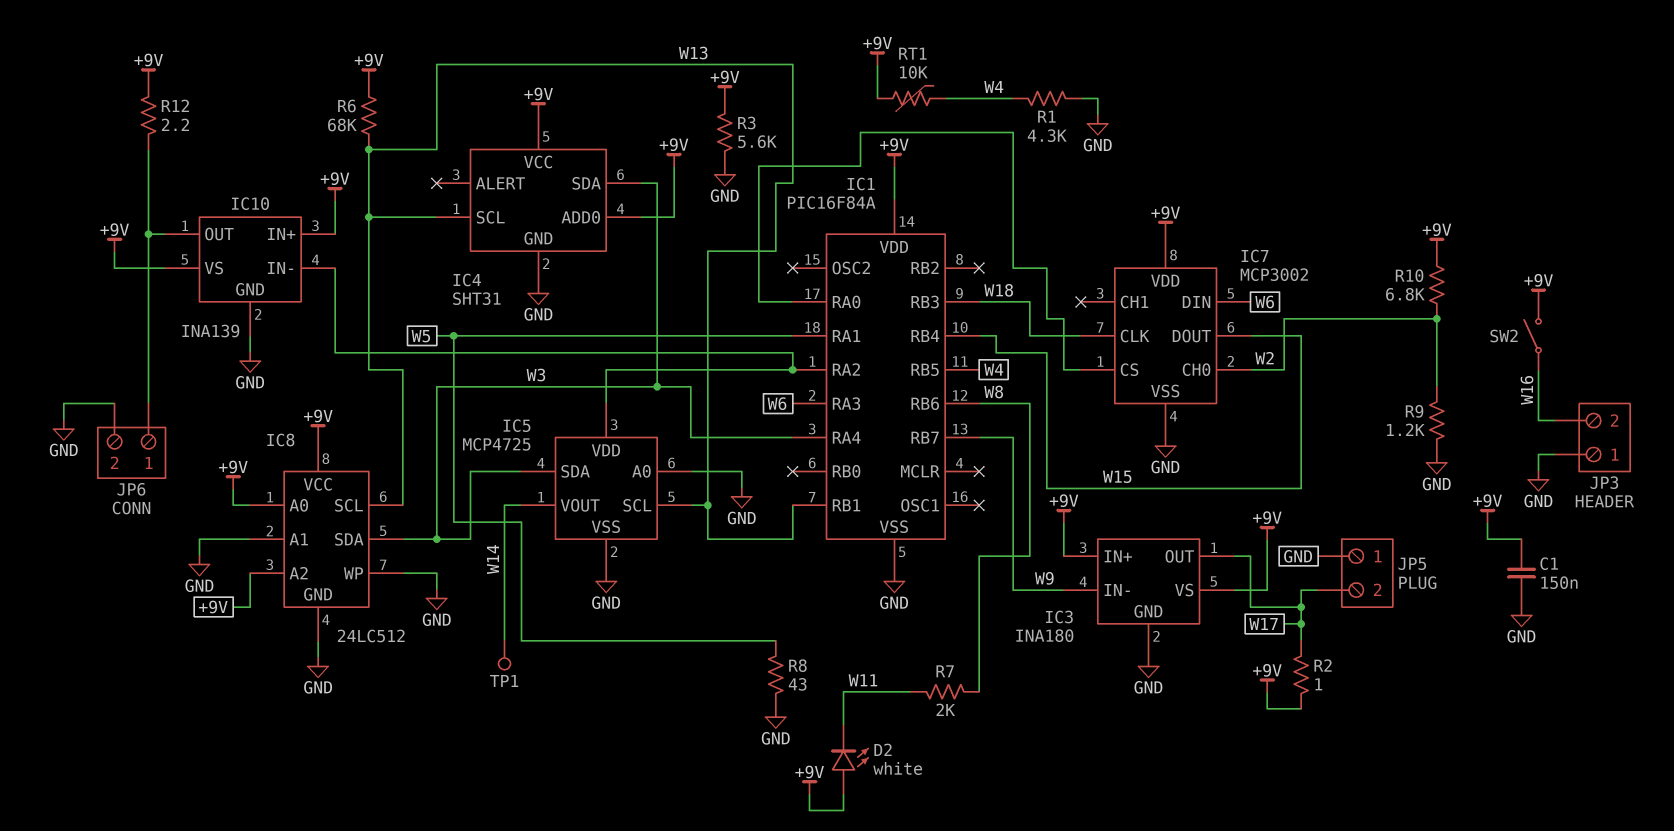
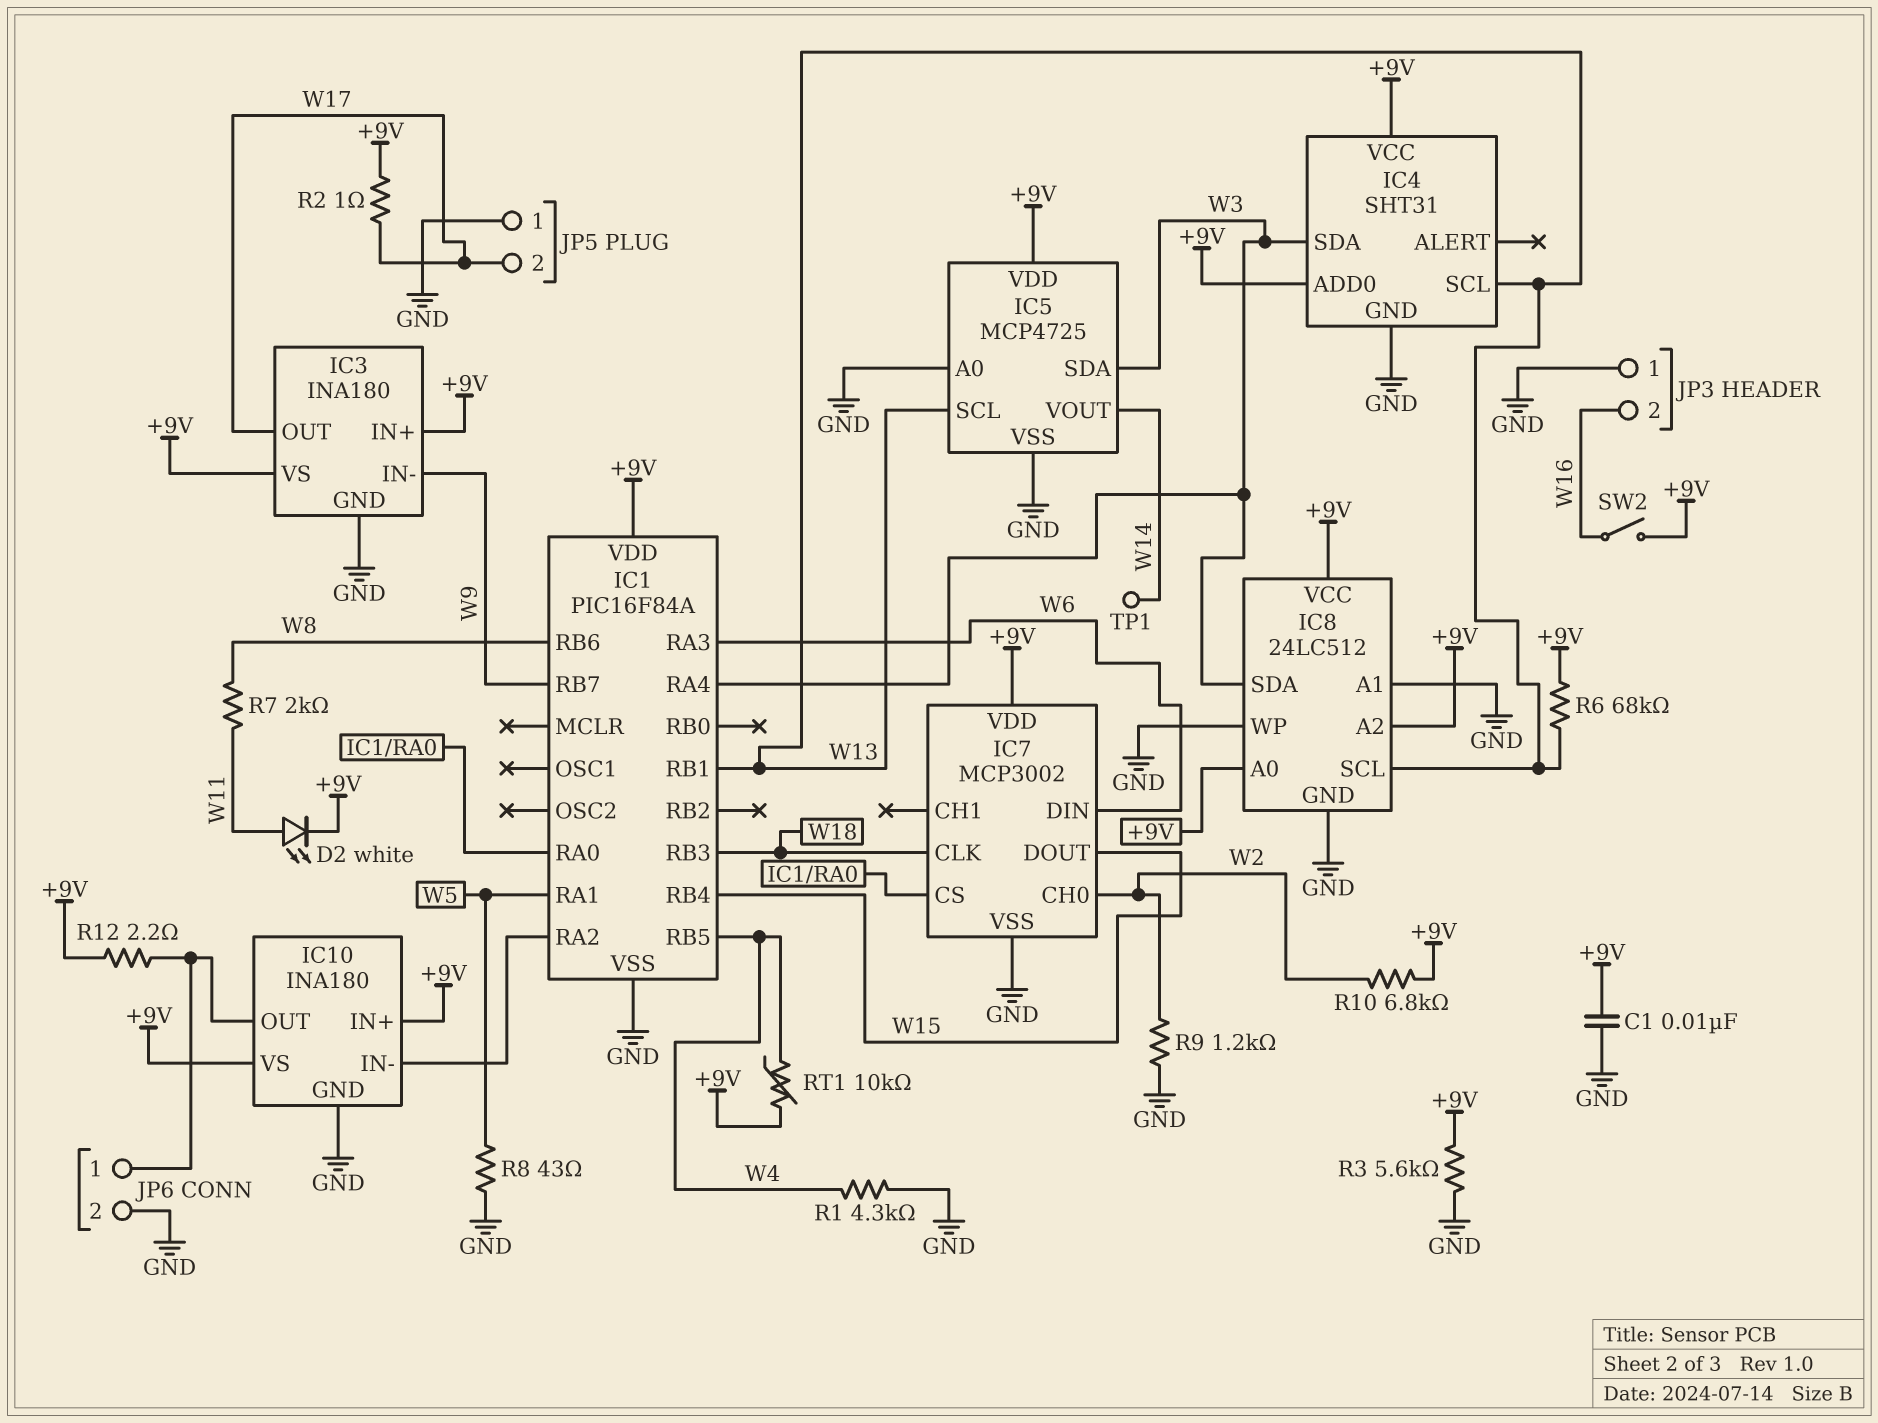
C1: 150nF (+9V, GND) -> 10nF (+9V, GND)
D2: LED white (A +9V, K W11) -> LED white (A W11, K +9V)
IC5 pin VDD: IC1/RA2 -> +9V
IC10: INA139 -> INA180

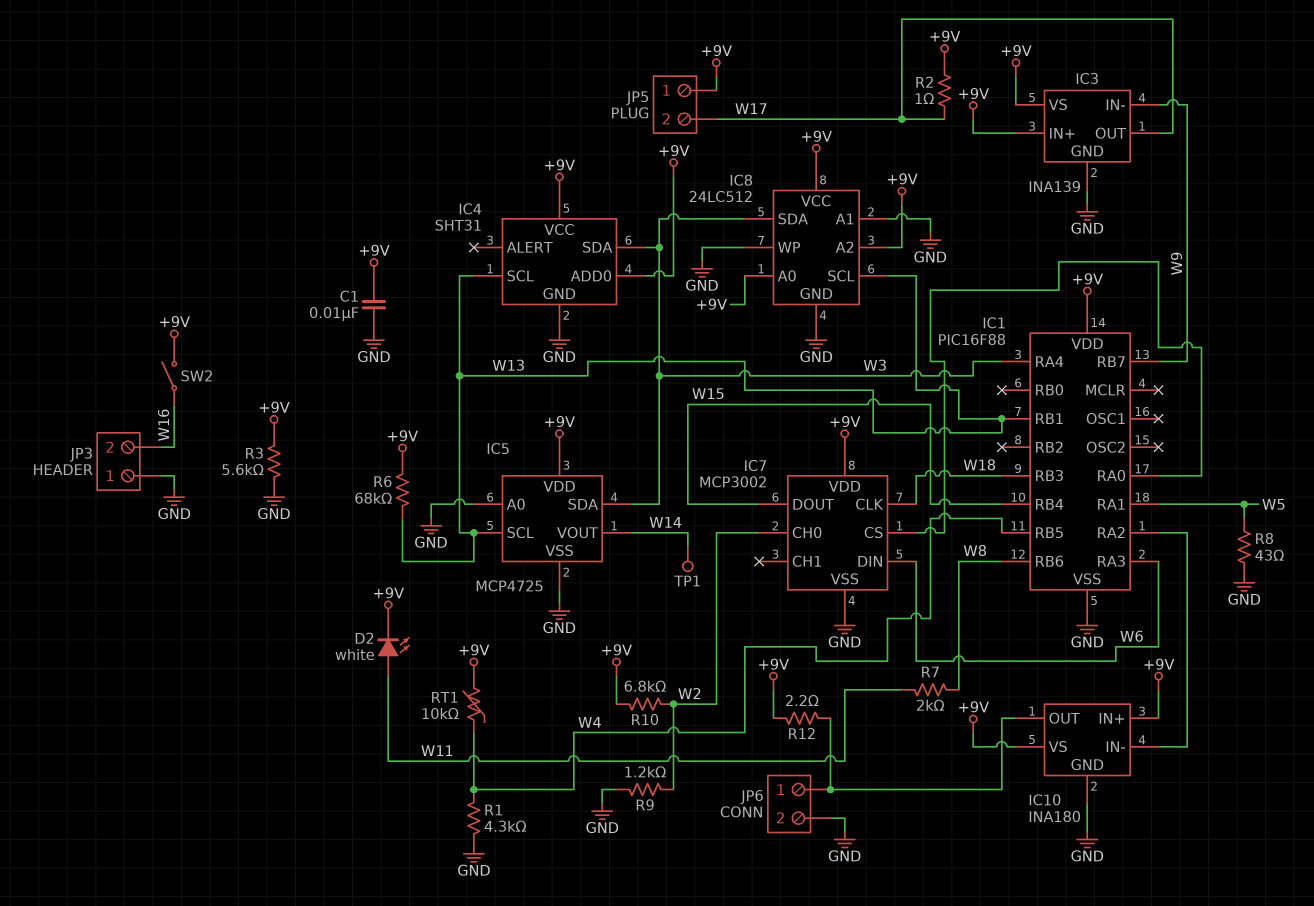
IC1: PIC16F84A -> PIC16F88
IC3: INA180 -> INA139
JP5 pin 1: GND -> +9V

